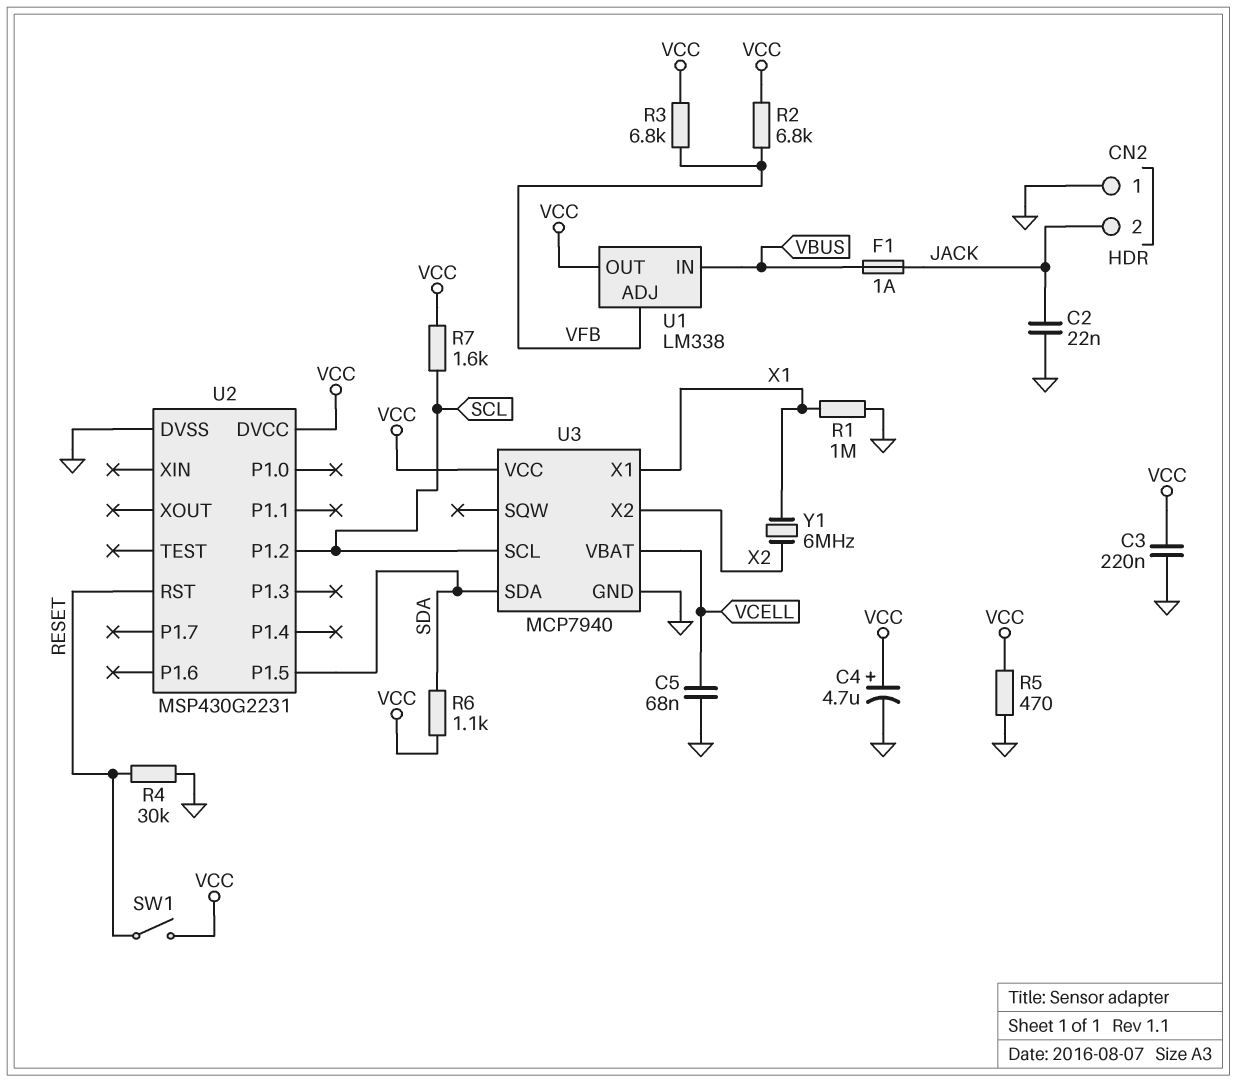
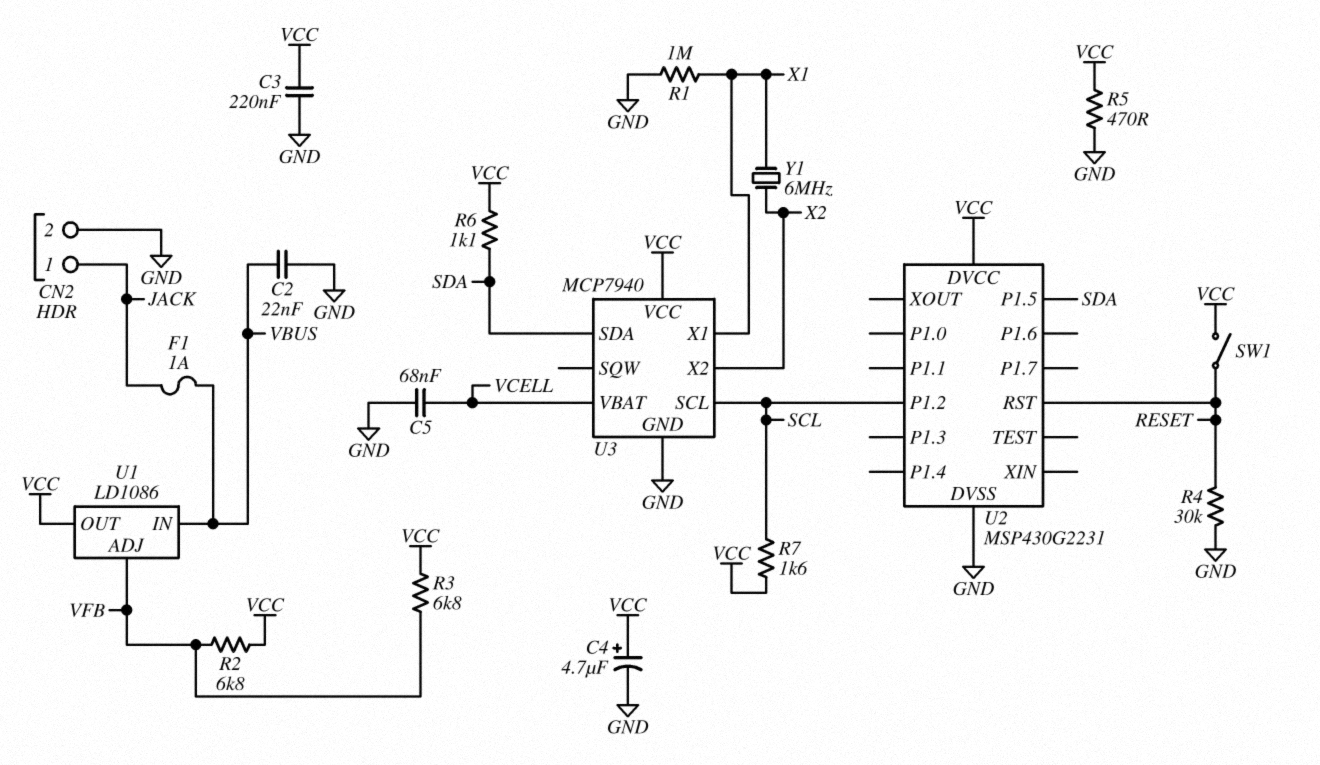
C2: 22nF (GND, JACK) -> 22nF (GND, VBUS)
CN2 pin 1: GND -> JACK
CN2 pin 2: JACK -> GND
U1: LM338 -> LD1086

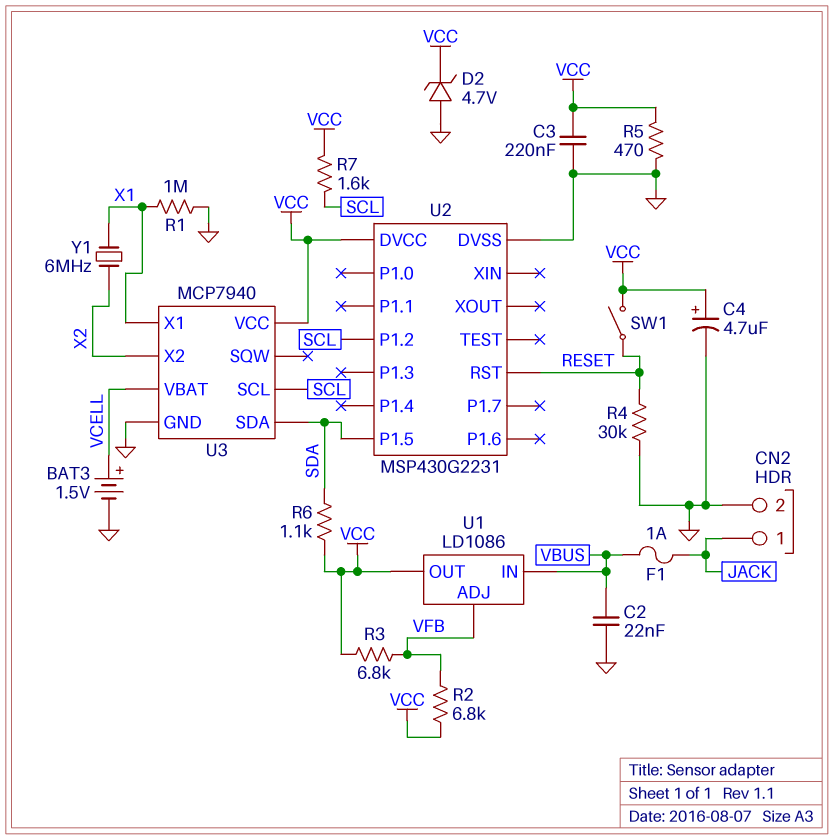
BAT3: none -> 1.5V (plus VCELL, minus GND)
C5: 68nF (GND, VCELL) -> none
D2: none -> zener 4.7V (A GND, K VCC)

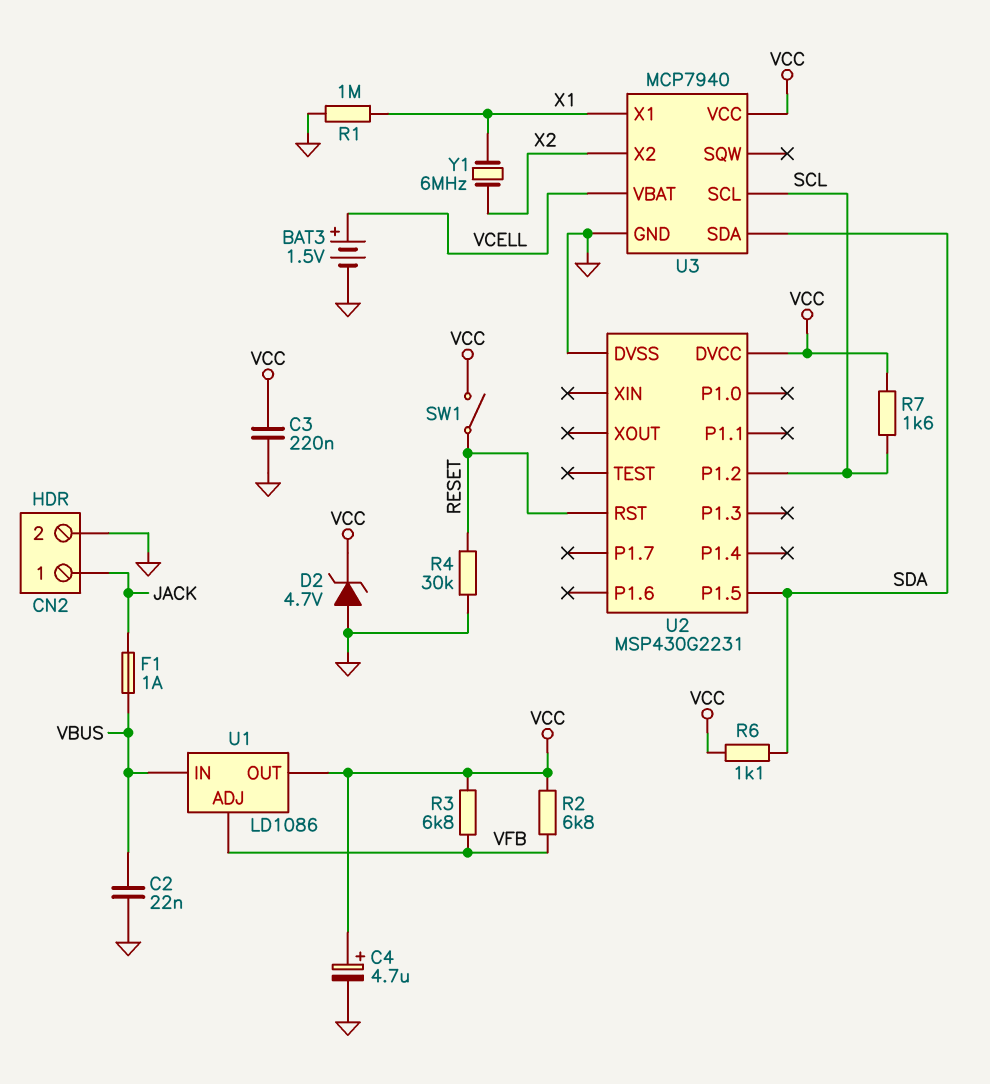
R5: 470 (GND, VCC) -> none

